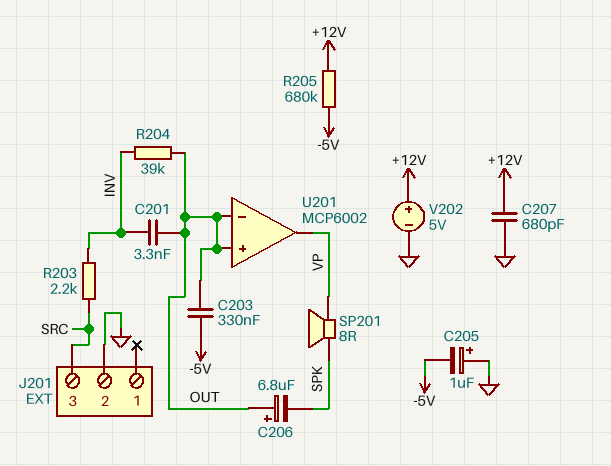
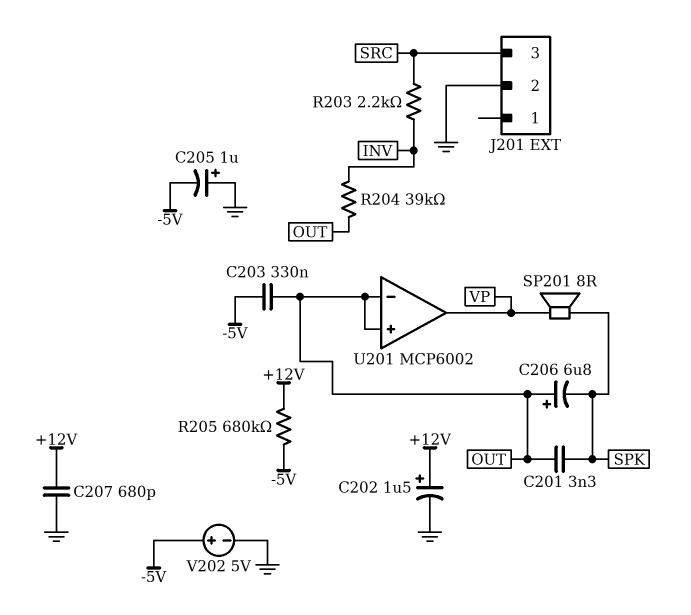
C201: 3.3nF (INV, OUT) -> 3.3nF (OUT, SPK)
C202: none -> 1.5uF (plus +12V, minus GND)
V202: 5V (plus +12V, minus GND) -> 5V (plus -5V, minus GND)

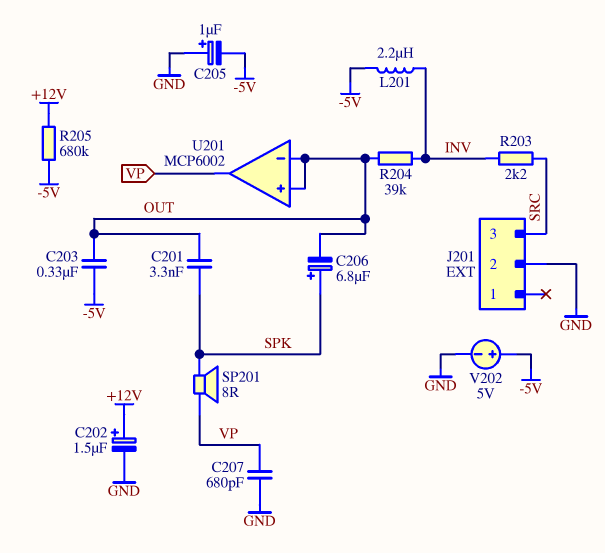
C206: 6.8uF (plus OUT, minus SPK) -> 6.8uF (plus SPK, minus OUT)
C207: 680pF (+12V, GND) -> 680pF (GND, VP)
L201: none -> 2.2uH (-5V, INV)

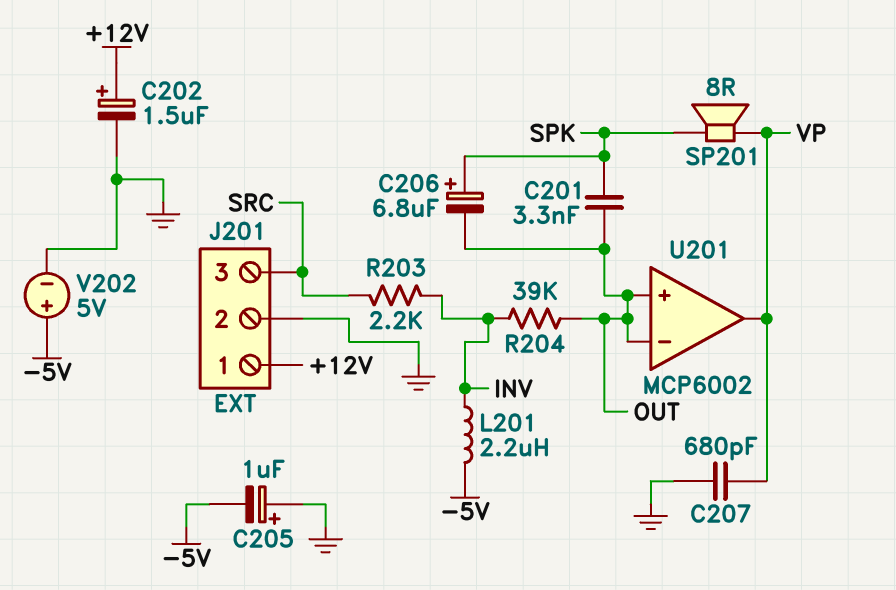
C203: 330nF (-5V, OUT) -> none
J201 pin 1: none -> +12V
R205: 680k (+12V, -5V) -> none

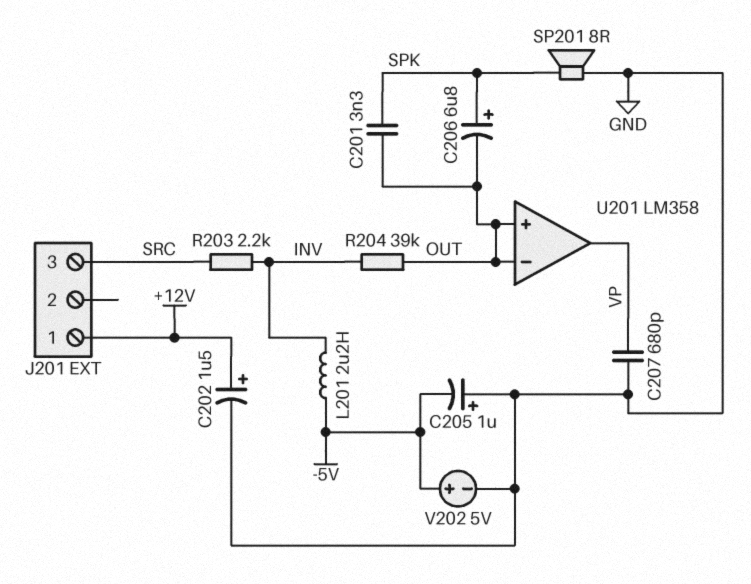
J201 pin 2: GND -> none
SP201: speaker 8R (SPK, VP) -> speaker 8R (GND, SPK)
U201: MCP6002 -> LM358

